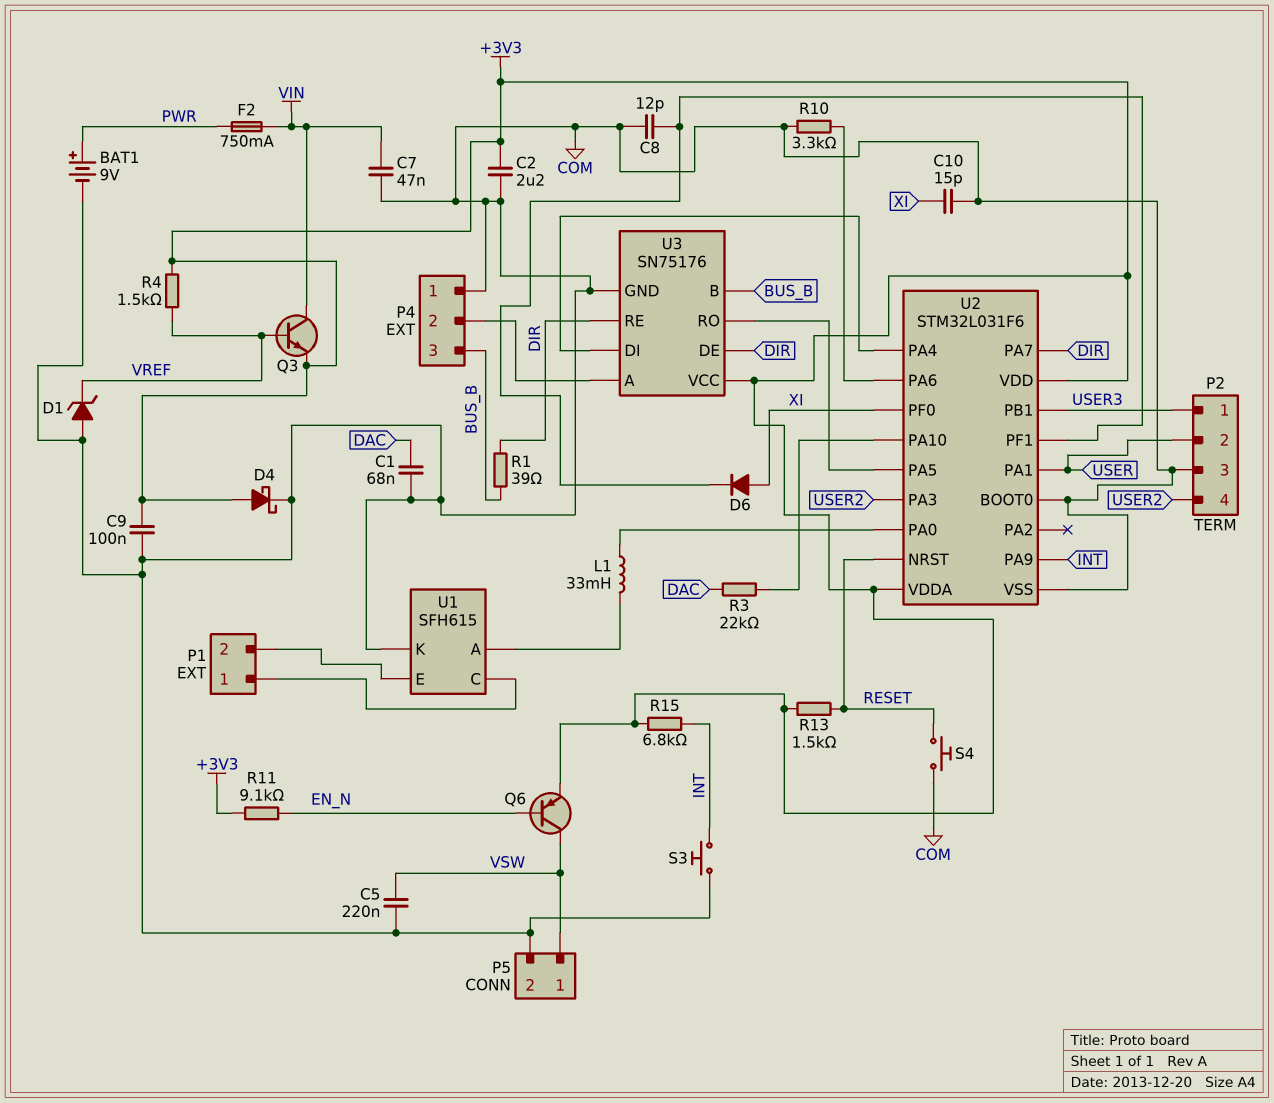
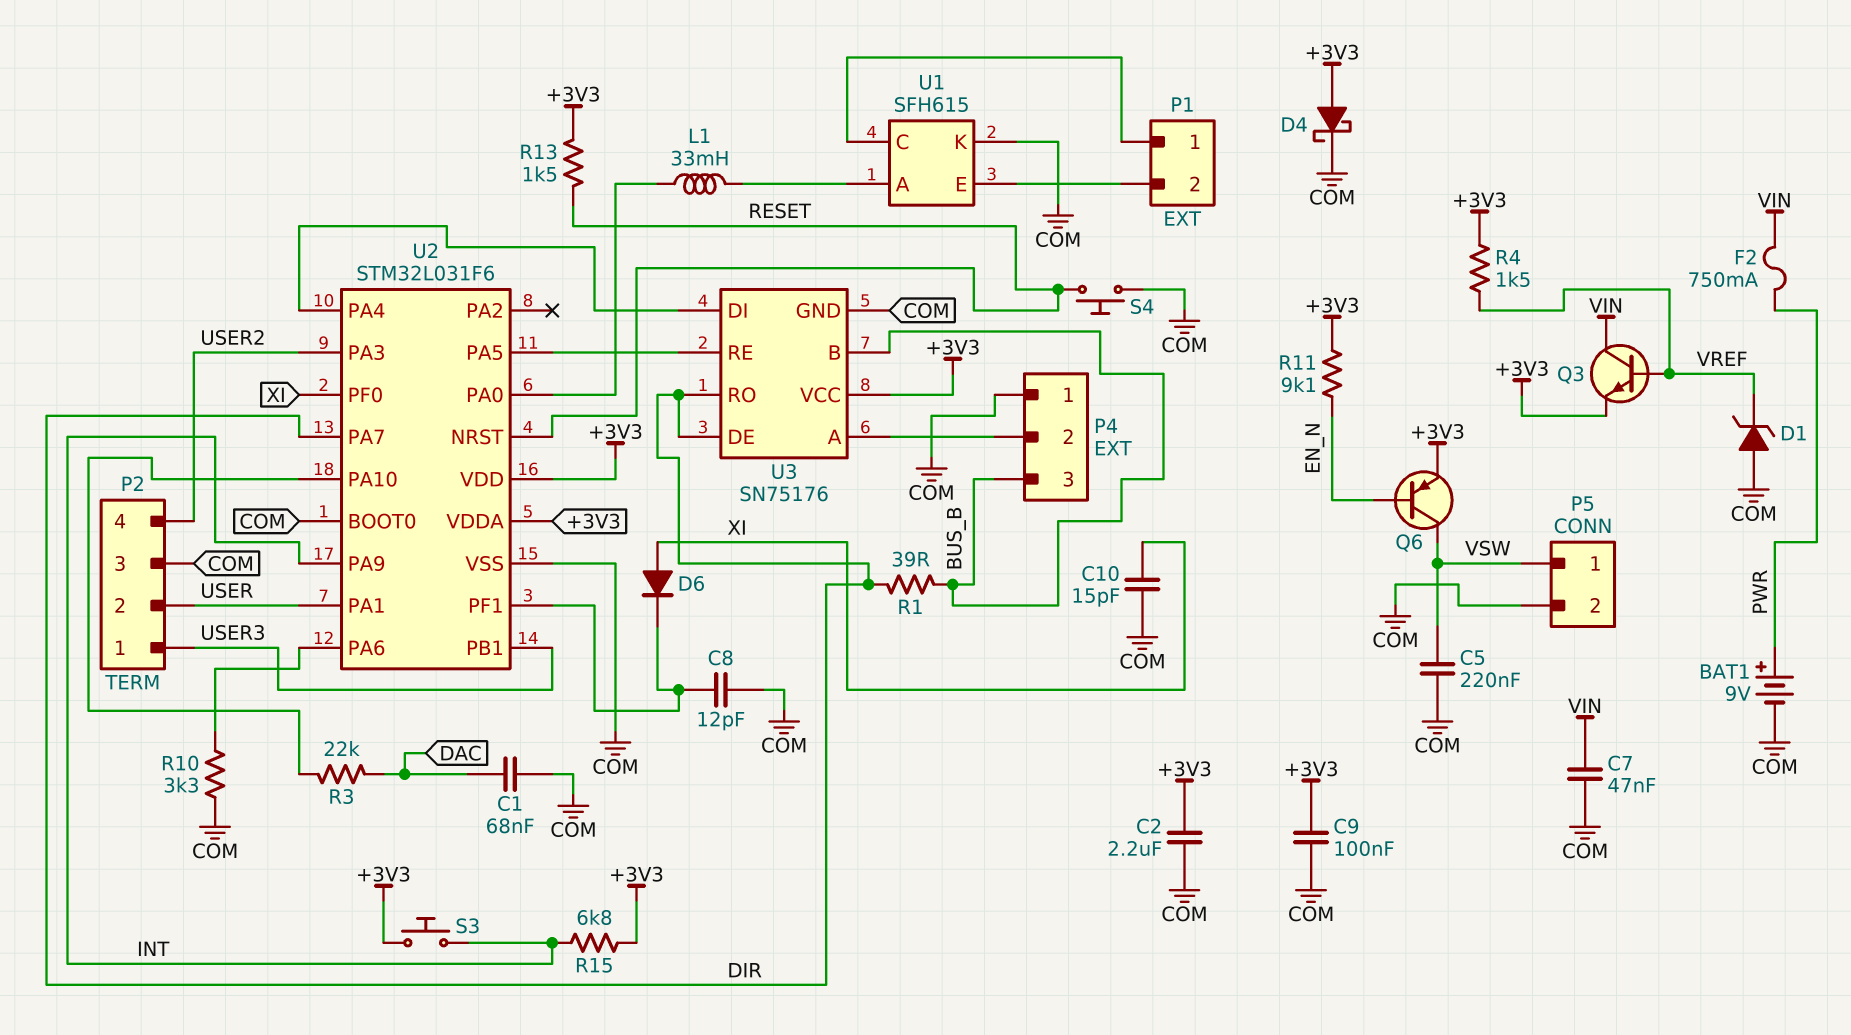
S3: button (COM, INT) -> button (+3V3, INT)
U3 pin RE: DIR -> U2/PA5
U3 pin RO: U2/PA5 -> DIR

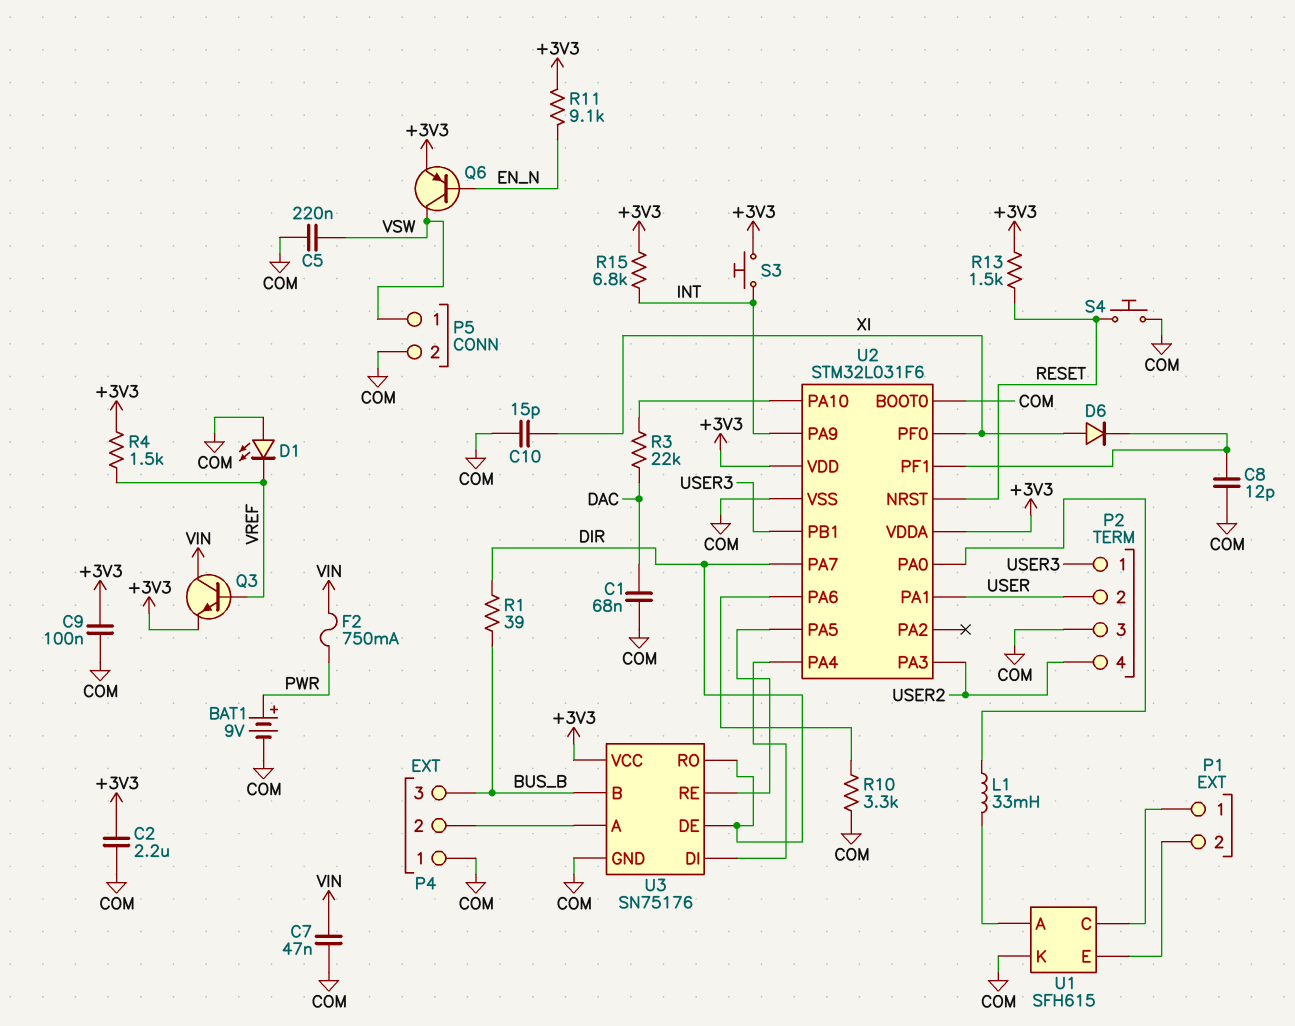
D1: zener (A COM, K VREF) -> LED (A COM, K VREF)
D4: schottky (A +3V3, K COM) -> none

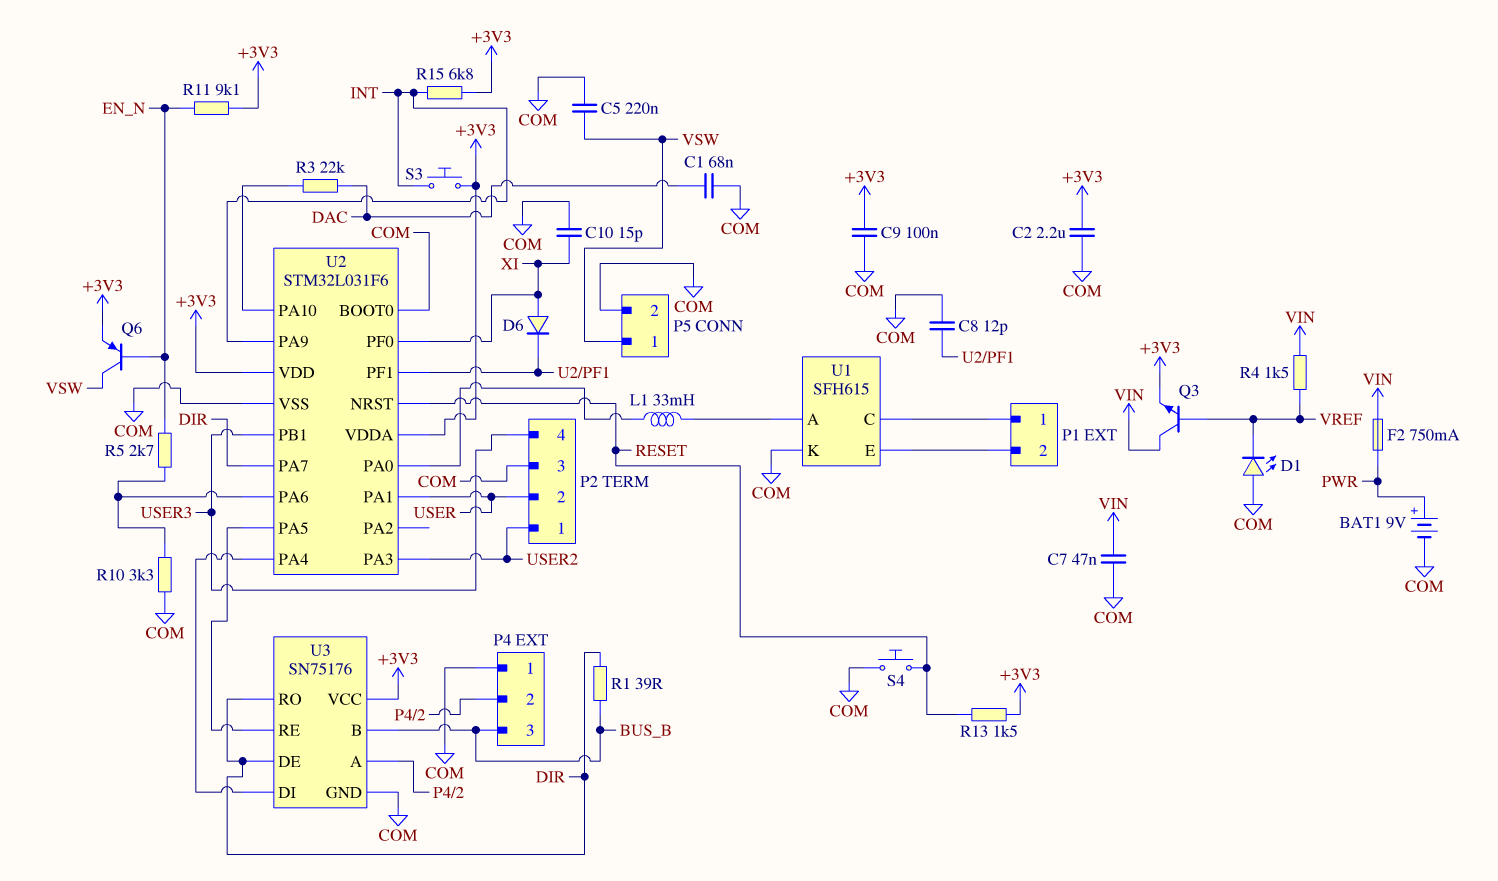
P2 pin 1: USER3 -> USER2
P2 pin 4: USER2 -> USER3
R4: 1.5k (+3V3, VREF) -> 1.5k (VIN, VREF)
R5: none -> 2.7k (EN_N, U2/PA6)

